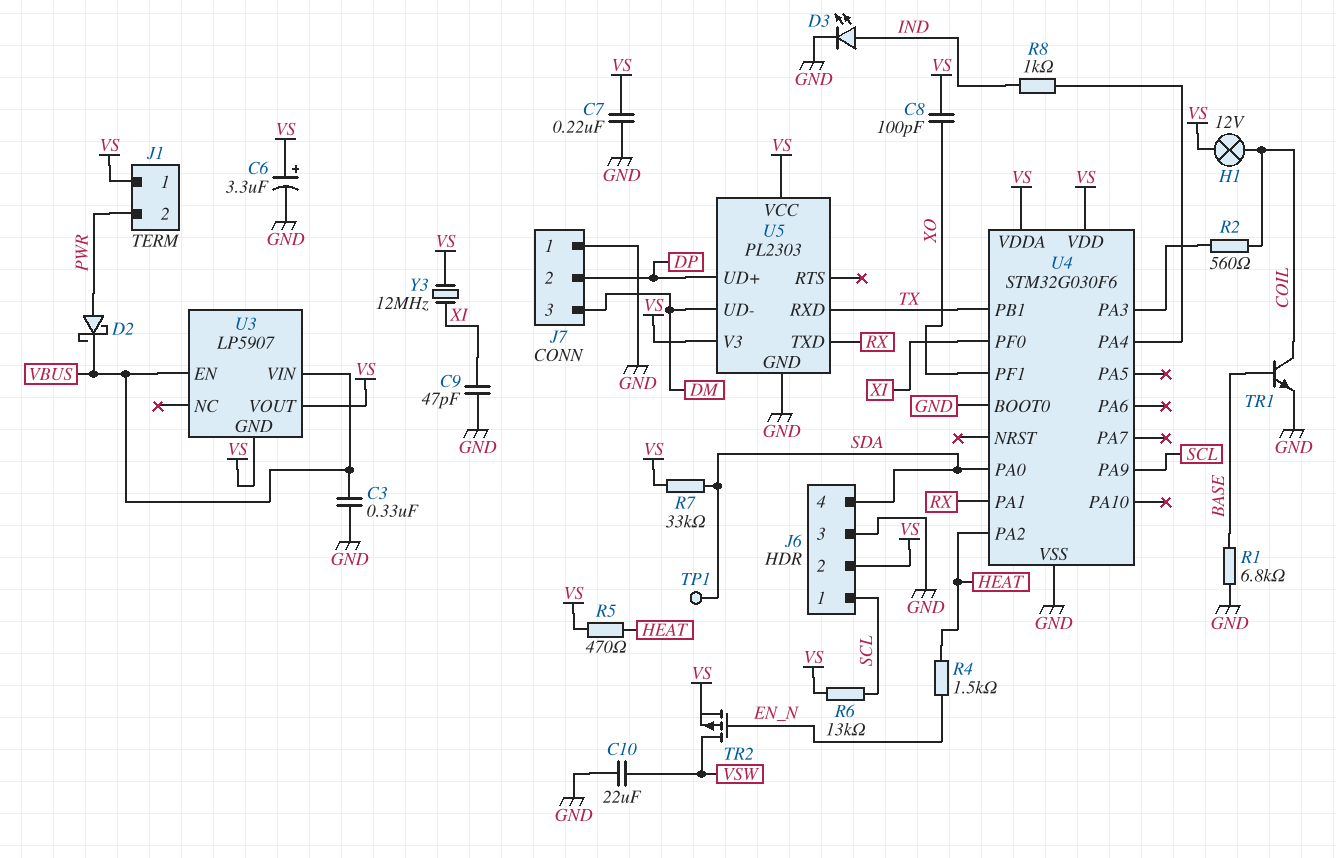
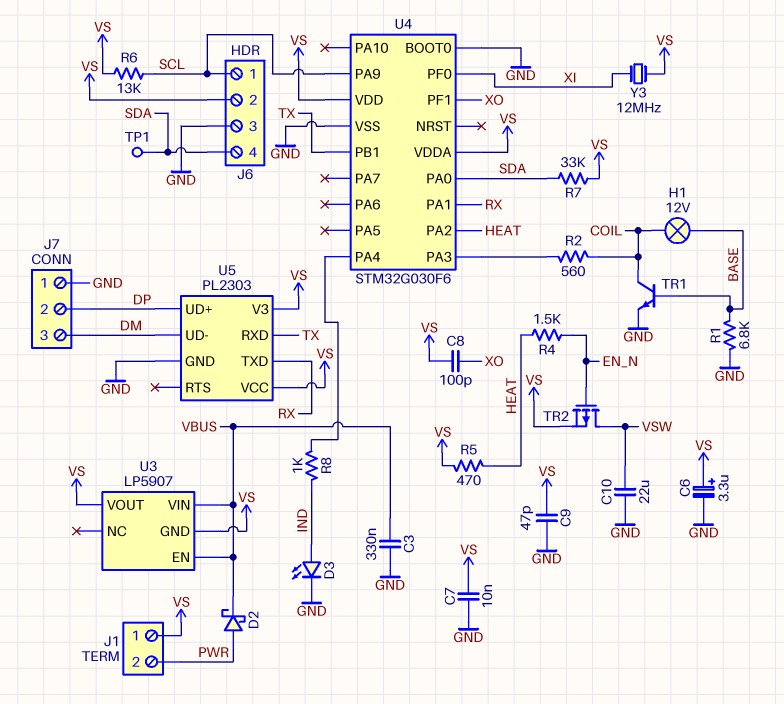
C7: 220nF (GND, VS) -> 10nF (GND, VS)
C9: 47pF (GND, XI) -> 47pF (GND, VS)
H1: lamp 12V (COIL, VS) -> lamp 12V (BASE, COIL)

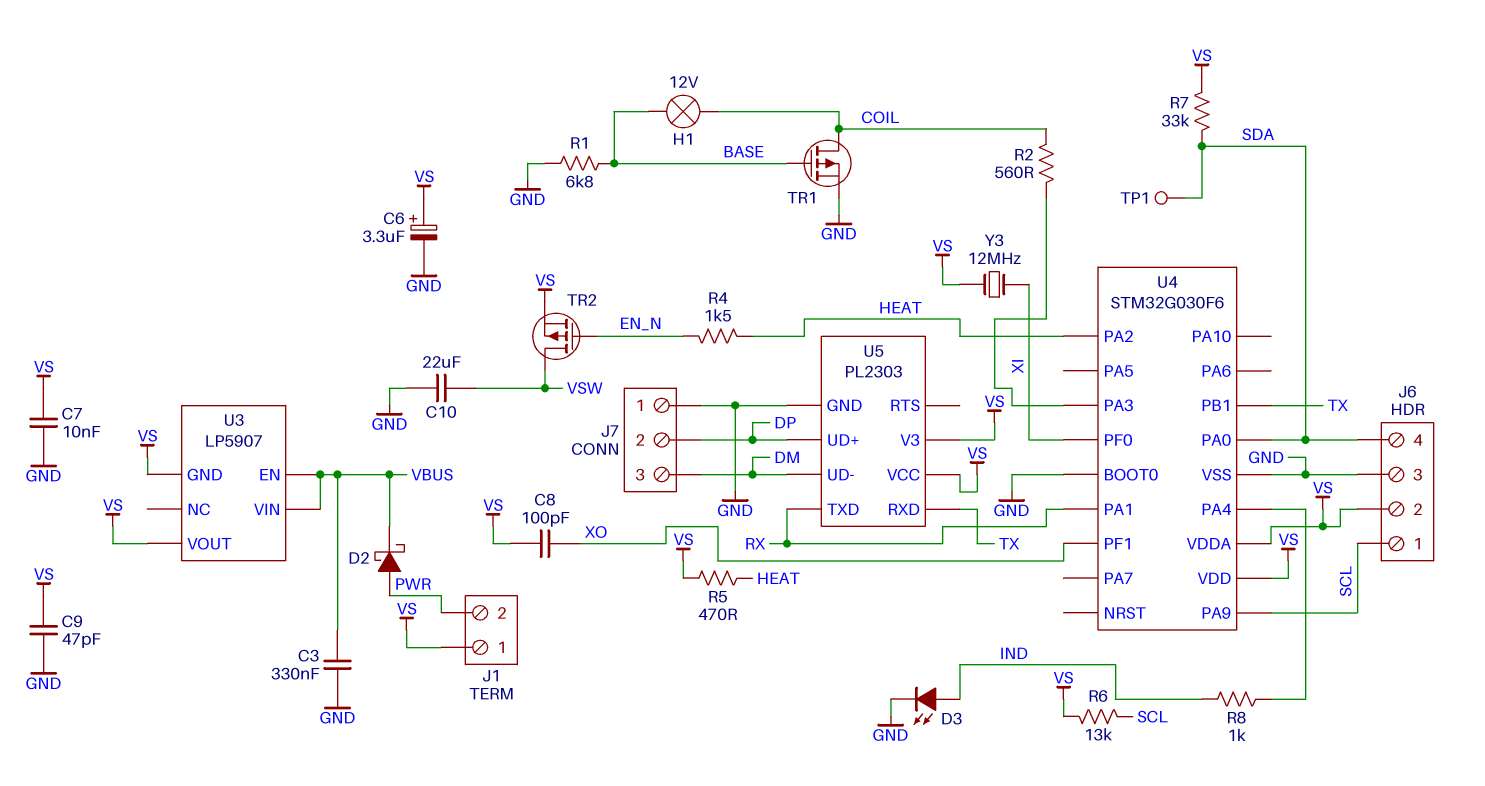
TR1: NPN (B BASE, C COIL, E GND) -> PMOS (G BASE, D COIL, S GND)

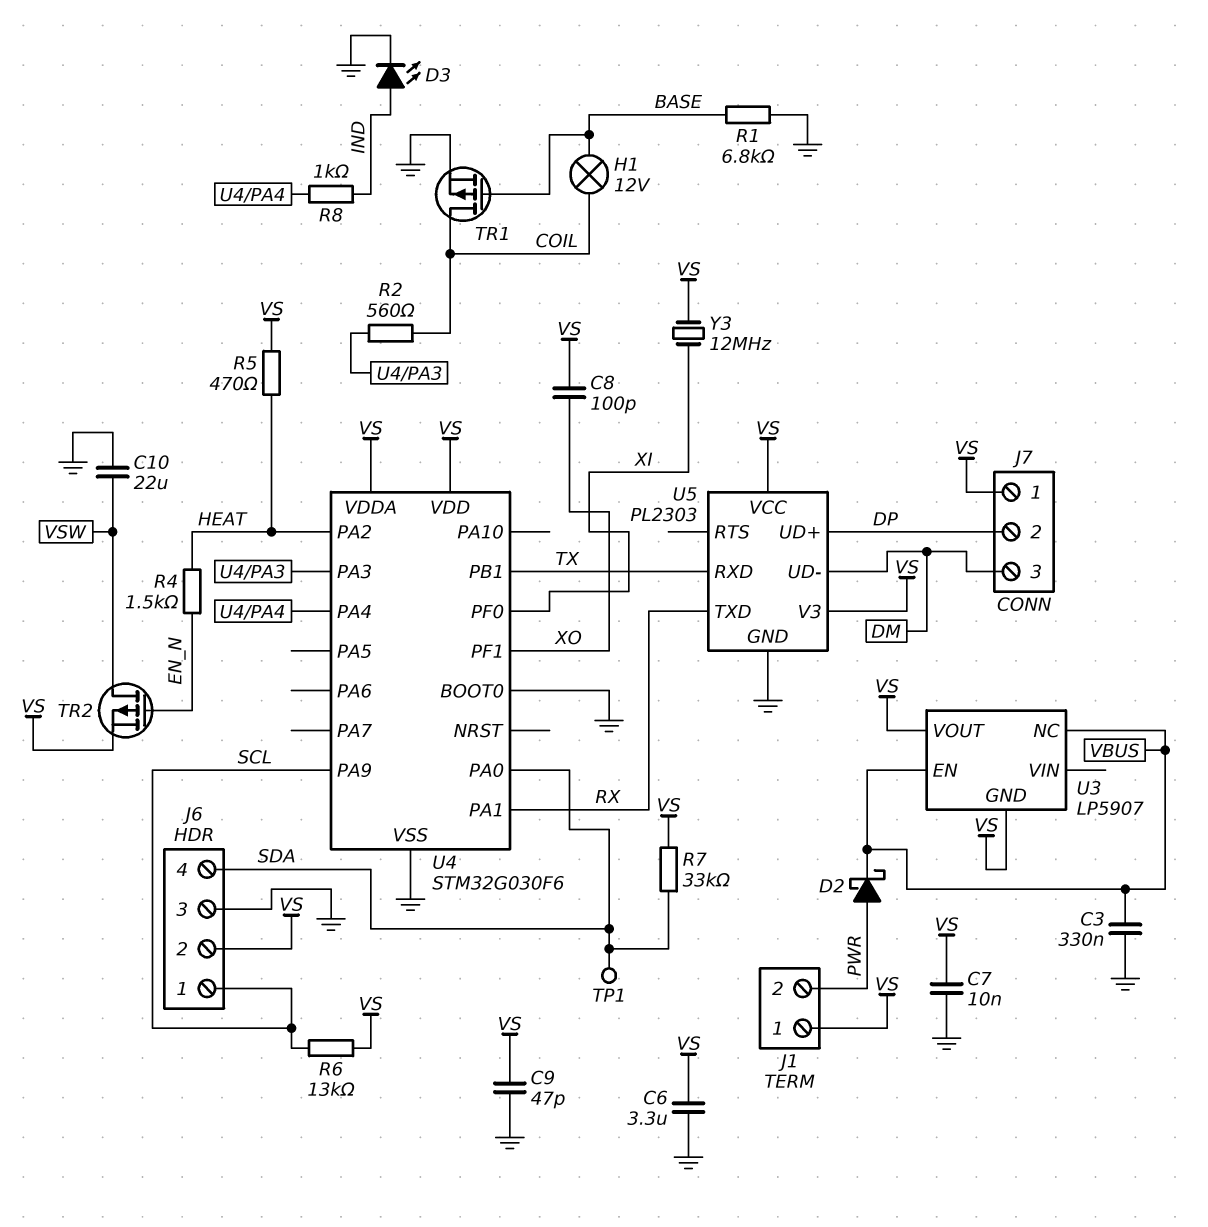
C6: 3.3uF (plus VS, minus GND) -> 3.3uF (GND, VS)
J7 pin 1: GND -> VS
U3 pin NC: none -> VBUS
U3 pin VIN: VBUS -> none

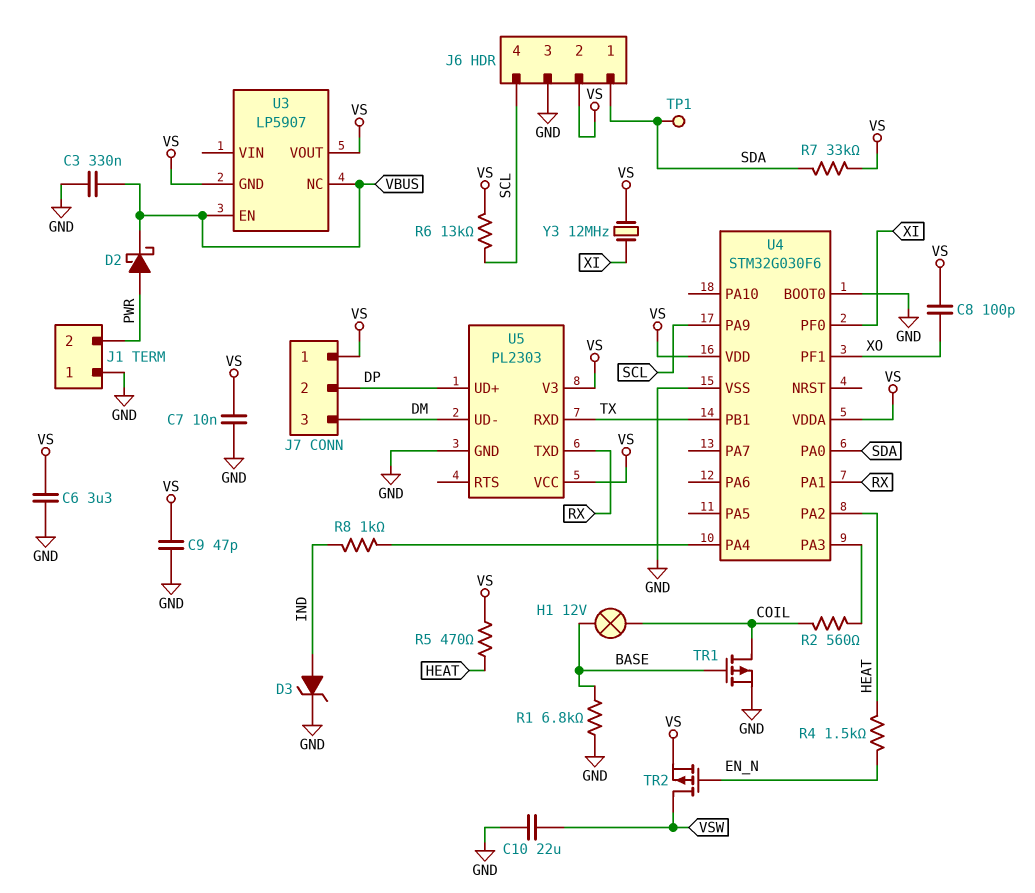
D3: LED (A IND, K GND) -> zener (A IND, K GND)
J1 pin 1: VS -> GND
J6 pin 1: SCL -> SDA
J6 pin 4: SDA -> SCL

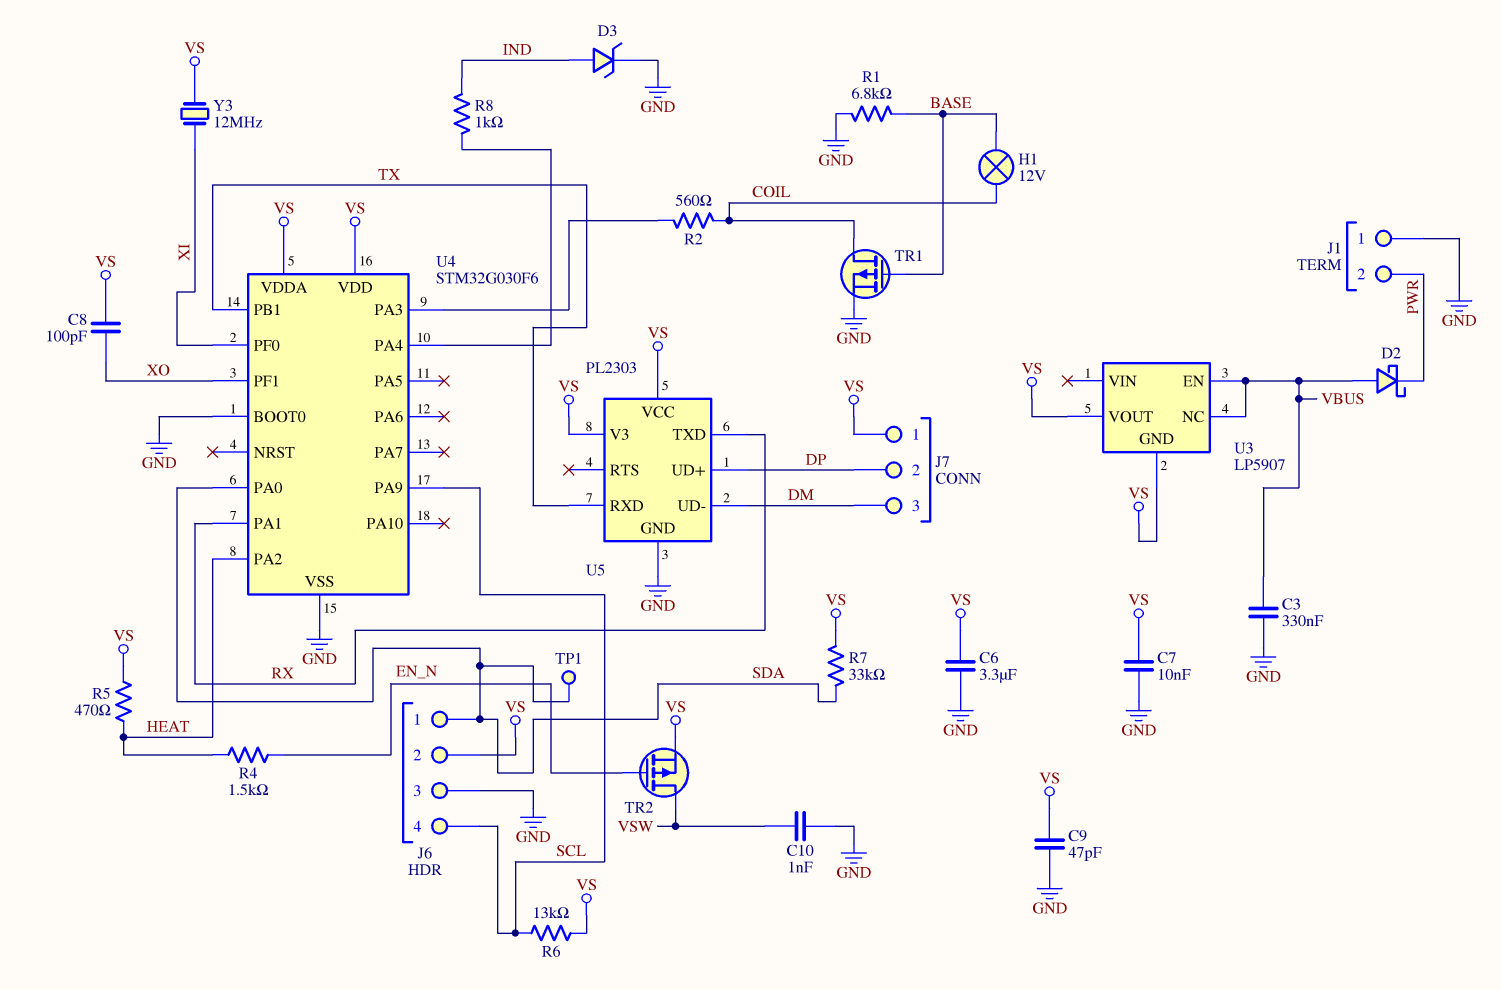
C10: 22uF (GND, VSW) -> 1nF (GND, VSW)
D2: schottky (A PWR, K VBUS) -> schottky (A VBUS, K PWR)

